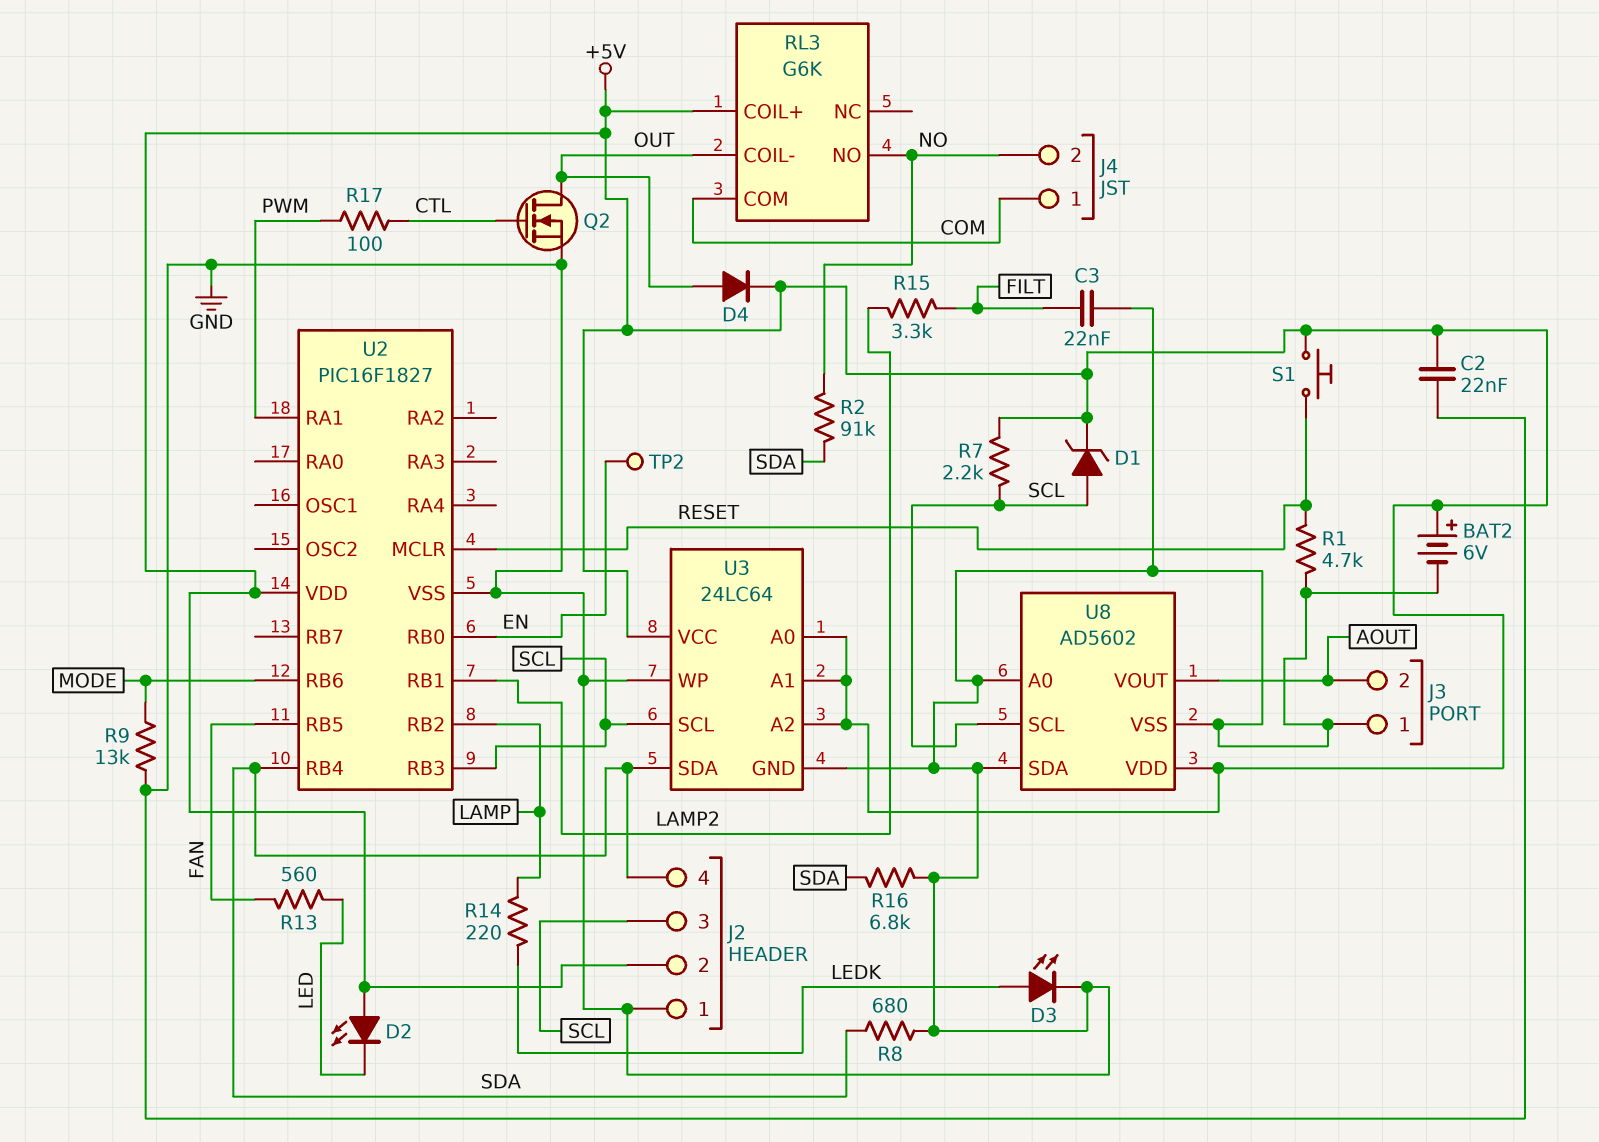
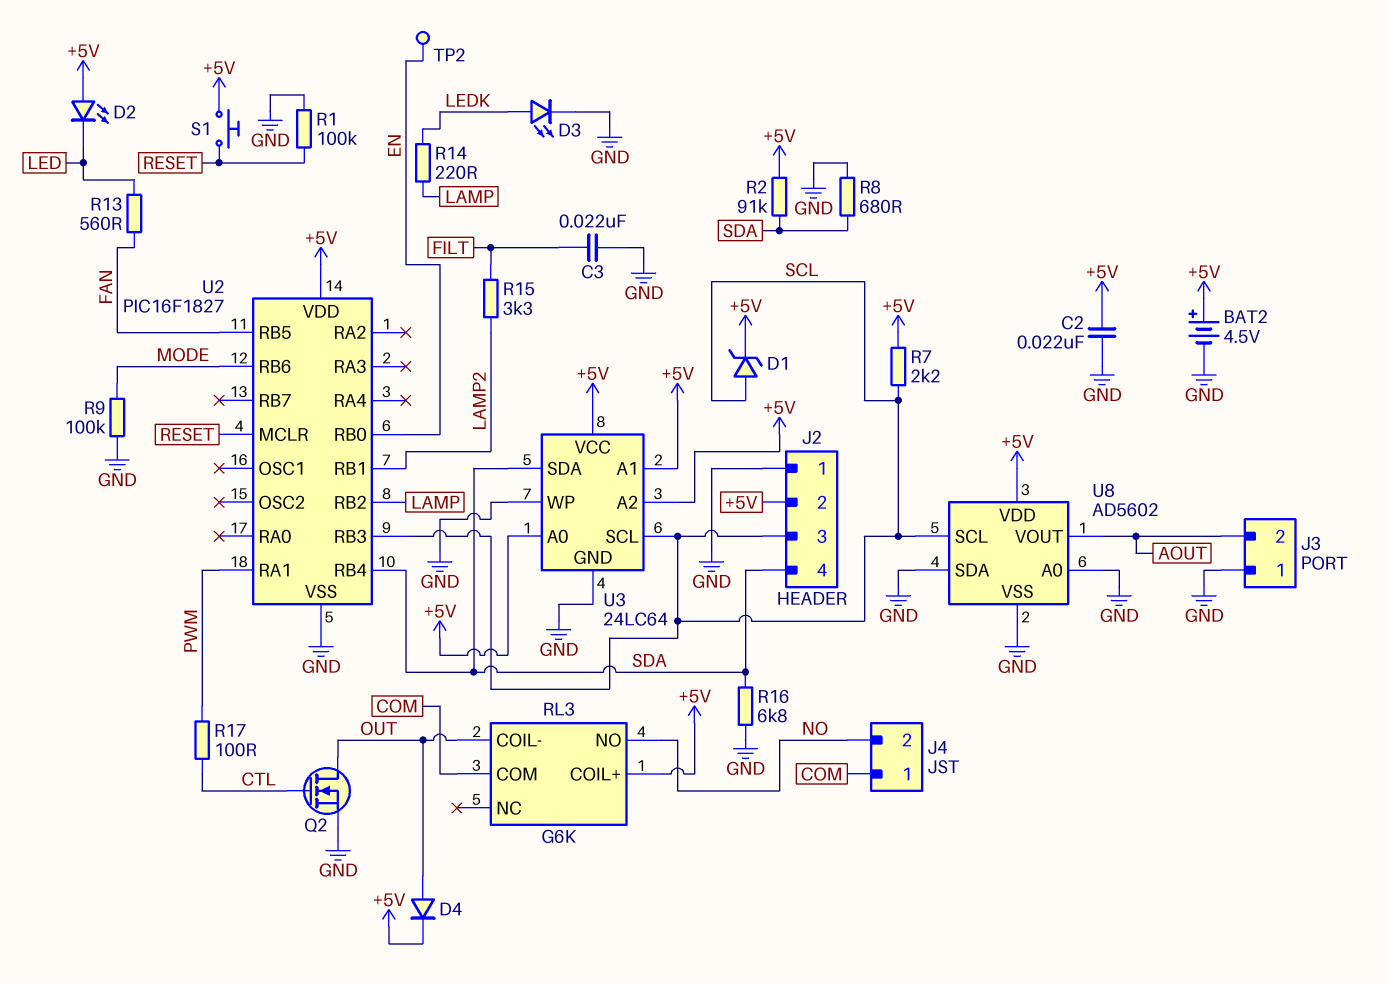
BAT2: 6V (plus +5V, minus GND) -> 4.5V (plus +5V, minus GND)
R1: 4.7k (GND, RESET) -> 100k (GND, RESET)
R2: 91k (NO, SDA) -> 91k (+5V, SDA)
R9: 13k (GND, MODE) -> 100k (GND, MODE)

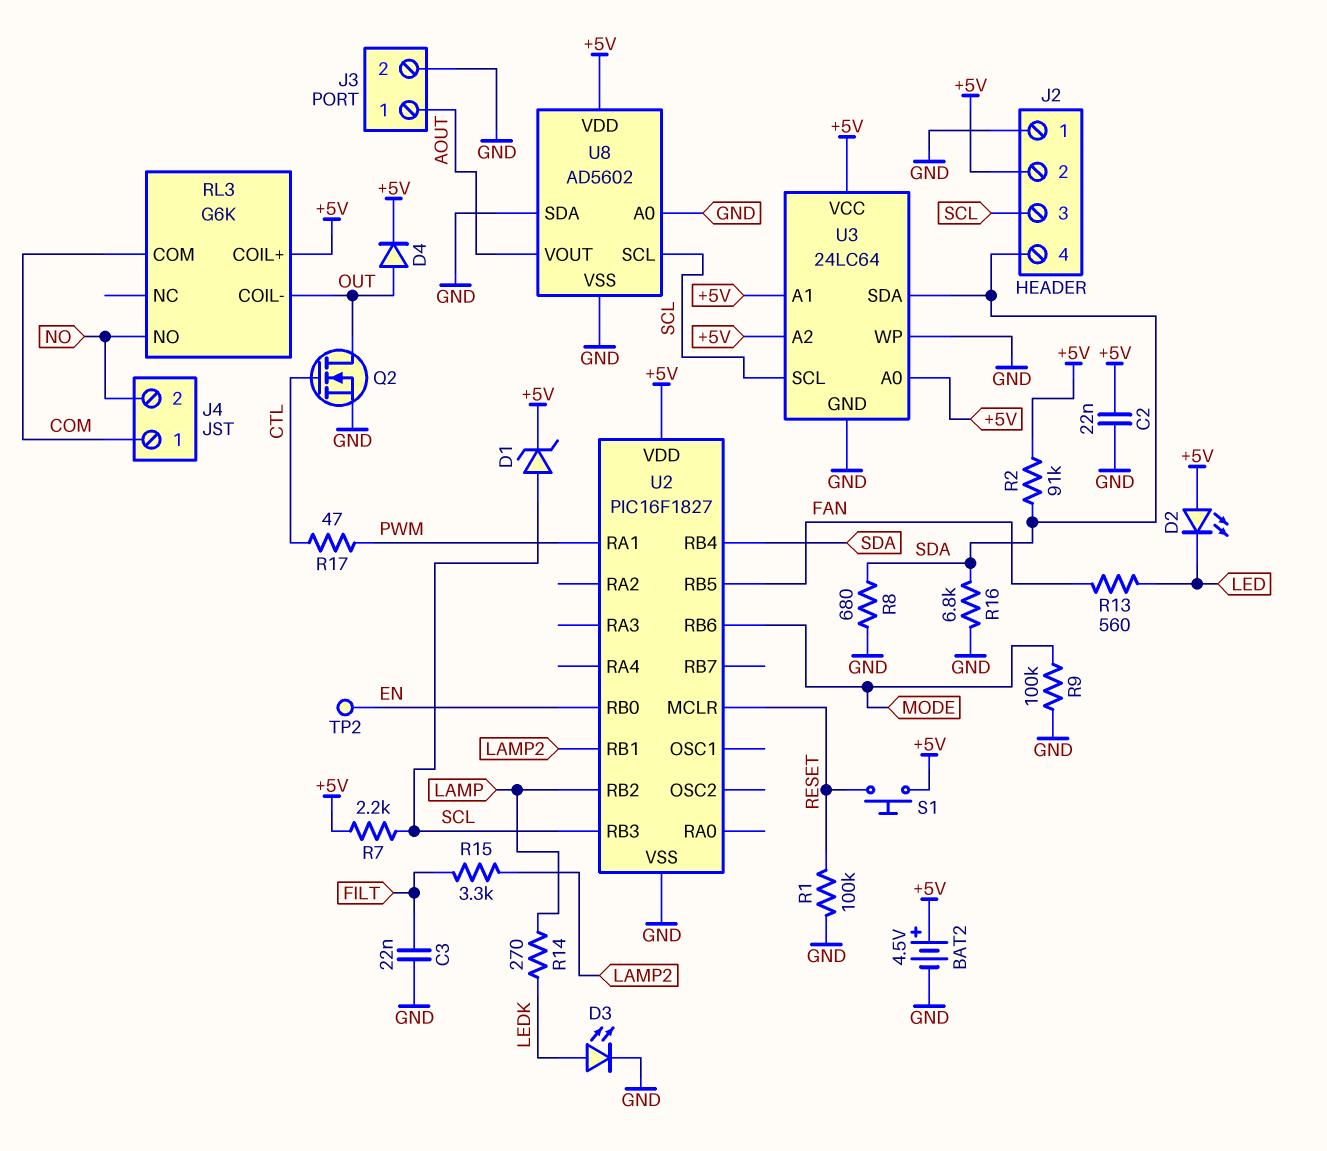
J3 pin 1: GND -> AOUT
J3 pin 2: AOUT -> GND
R14: 220 (LAMP, LEDK) -> 270 (LAMP, LEDK)
R17: 100 (CTL, PWM) -> 47 (CTL, PWM)

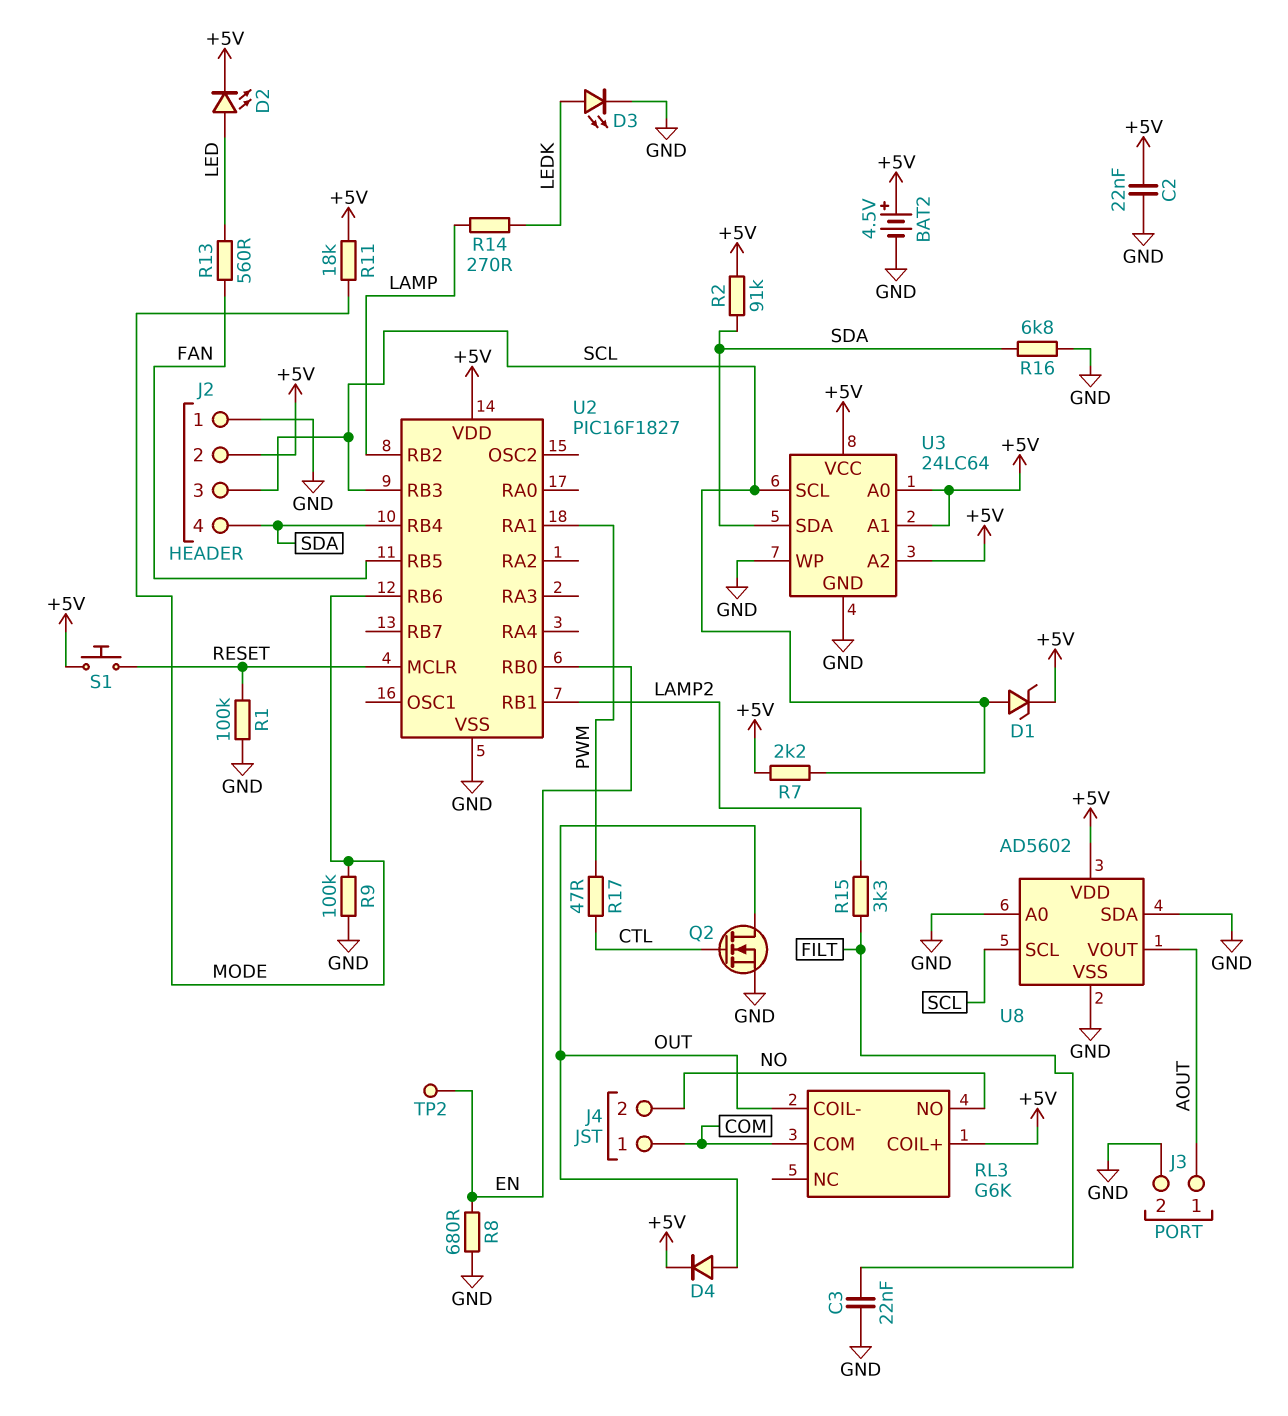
D2: LED (A +5V, K LED) -> LED (A LED, K +5V)
R8: 680 (GND, SDA) -> 680 (EN, GND)
R11: none -> 18k (+5V, MODE)

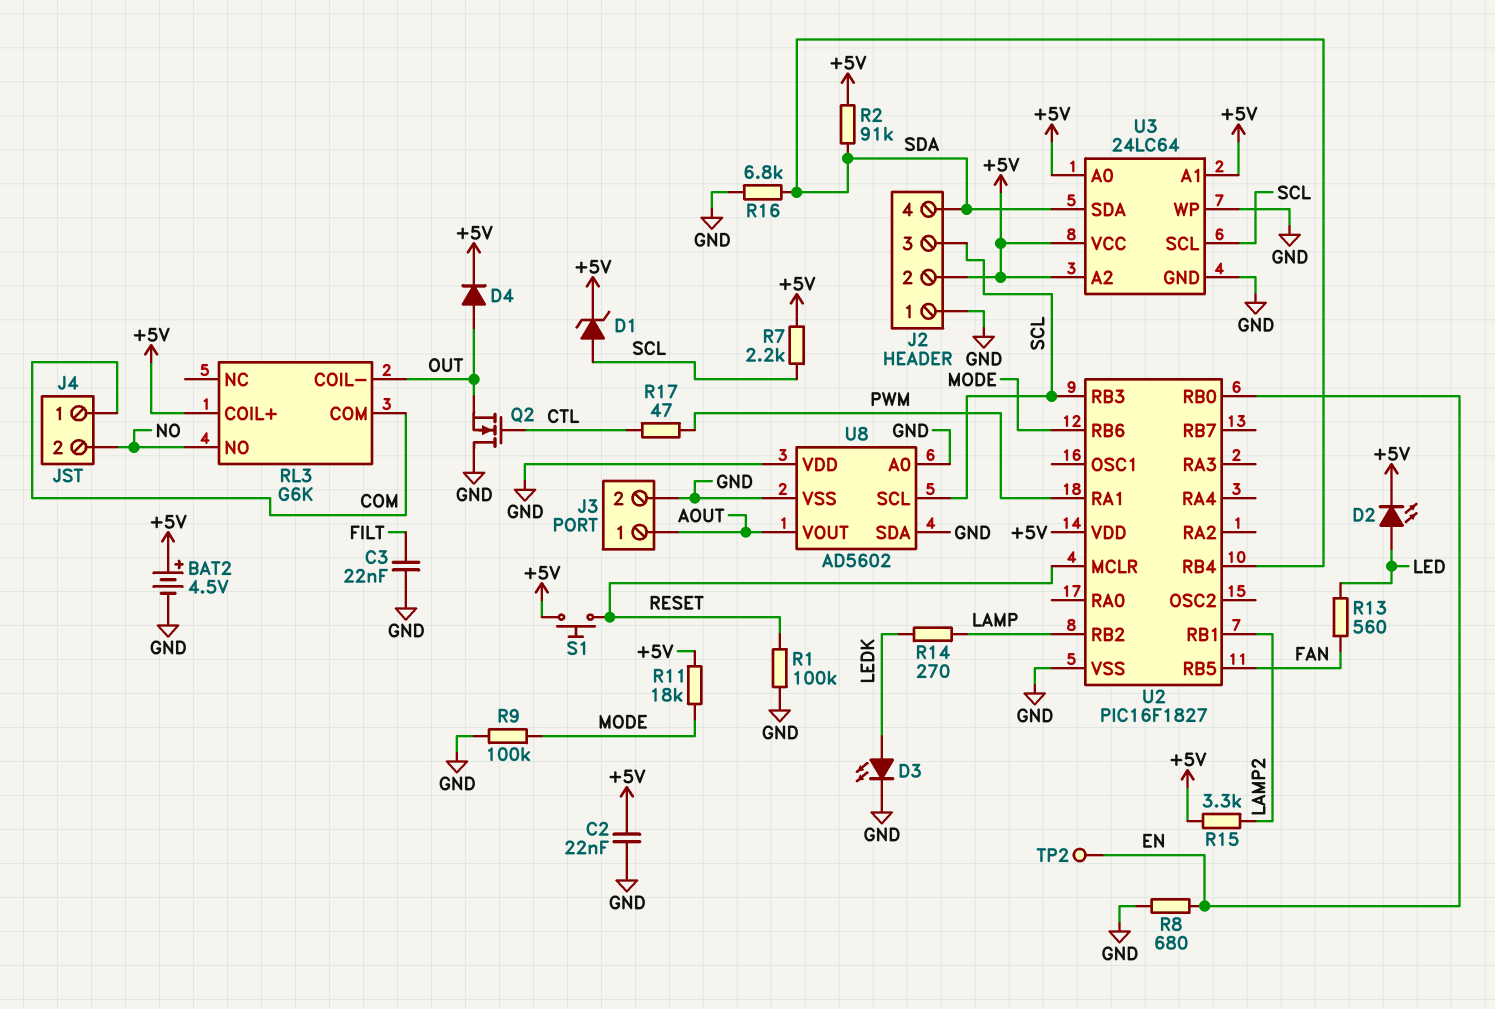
Q2: NMOS (G CTL, D OUT, S GND) -> NMOS (G CTL, D GND, S OUT)
R15: 3.3k (FILT, LAMP2) -> 3.3k (+5V, LAMP2)
U8 pin VDD: +5V -> GND

